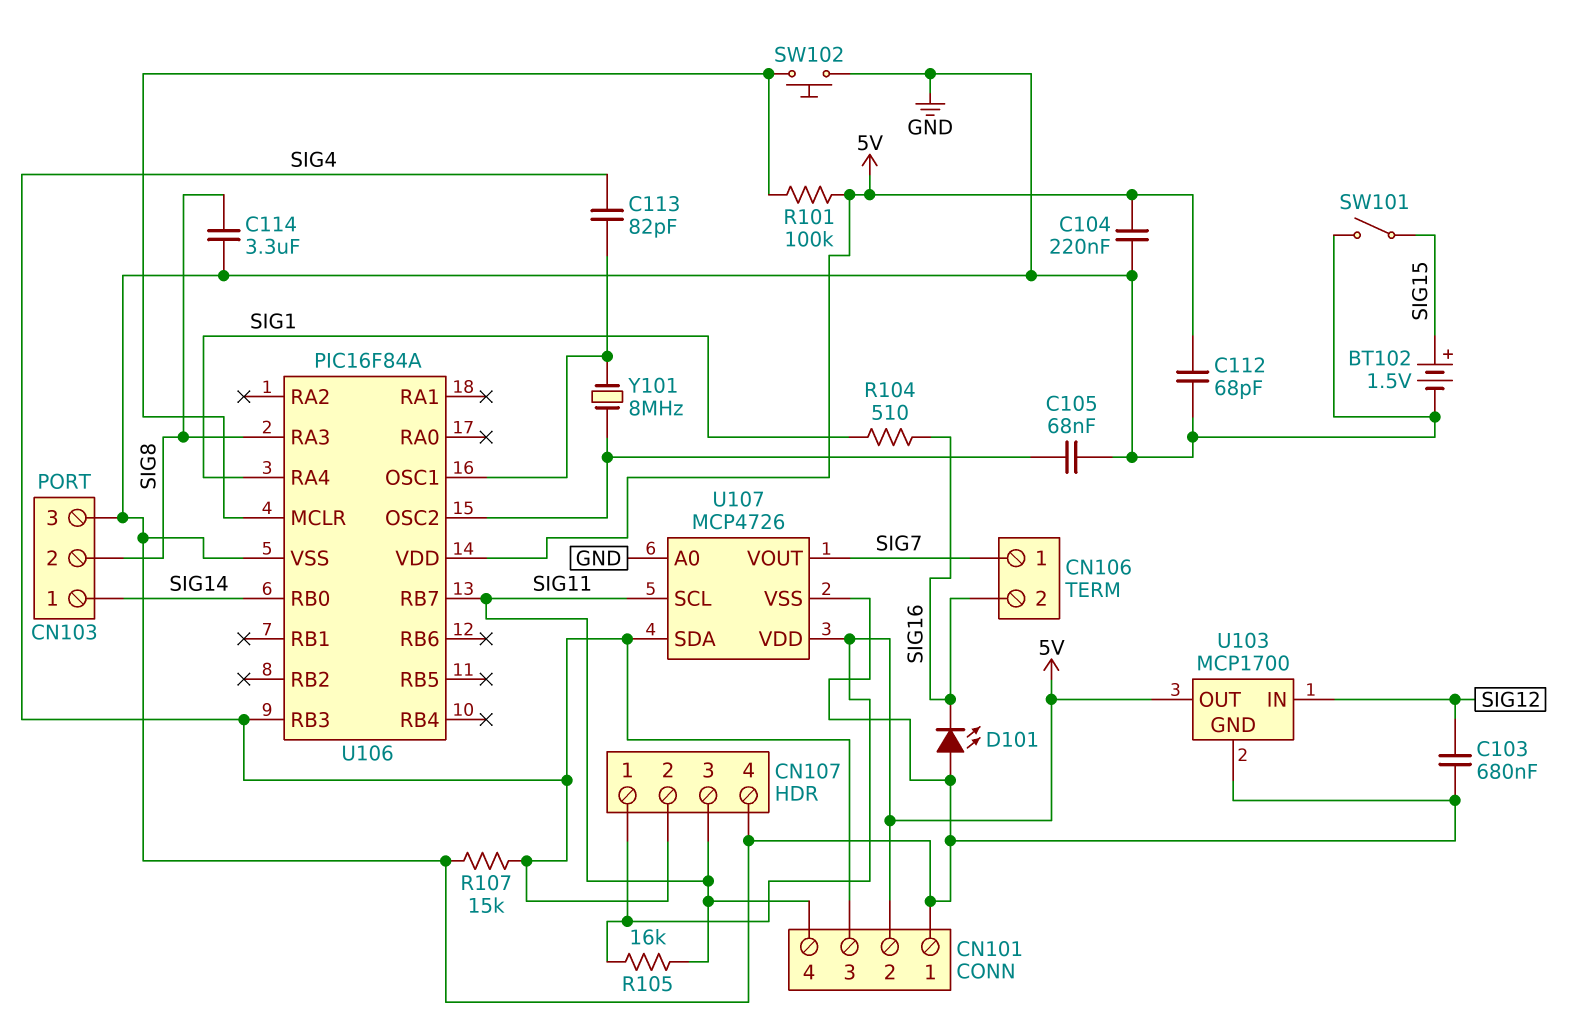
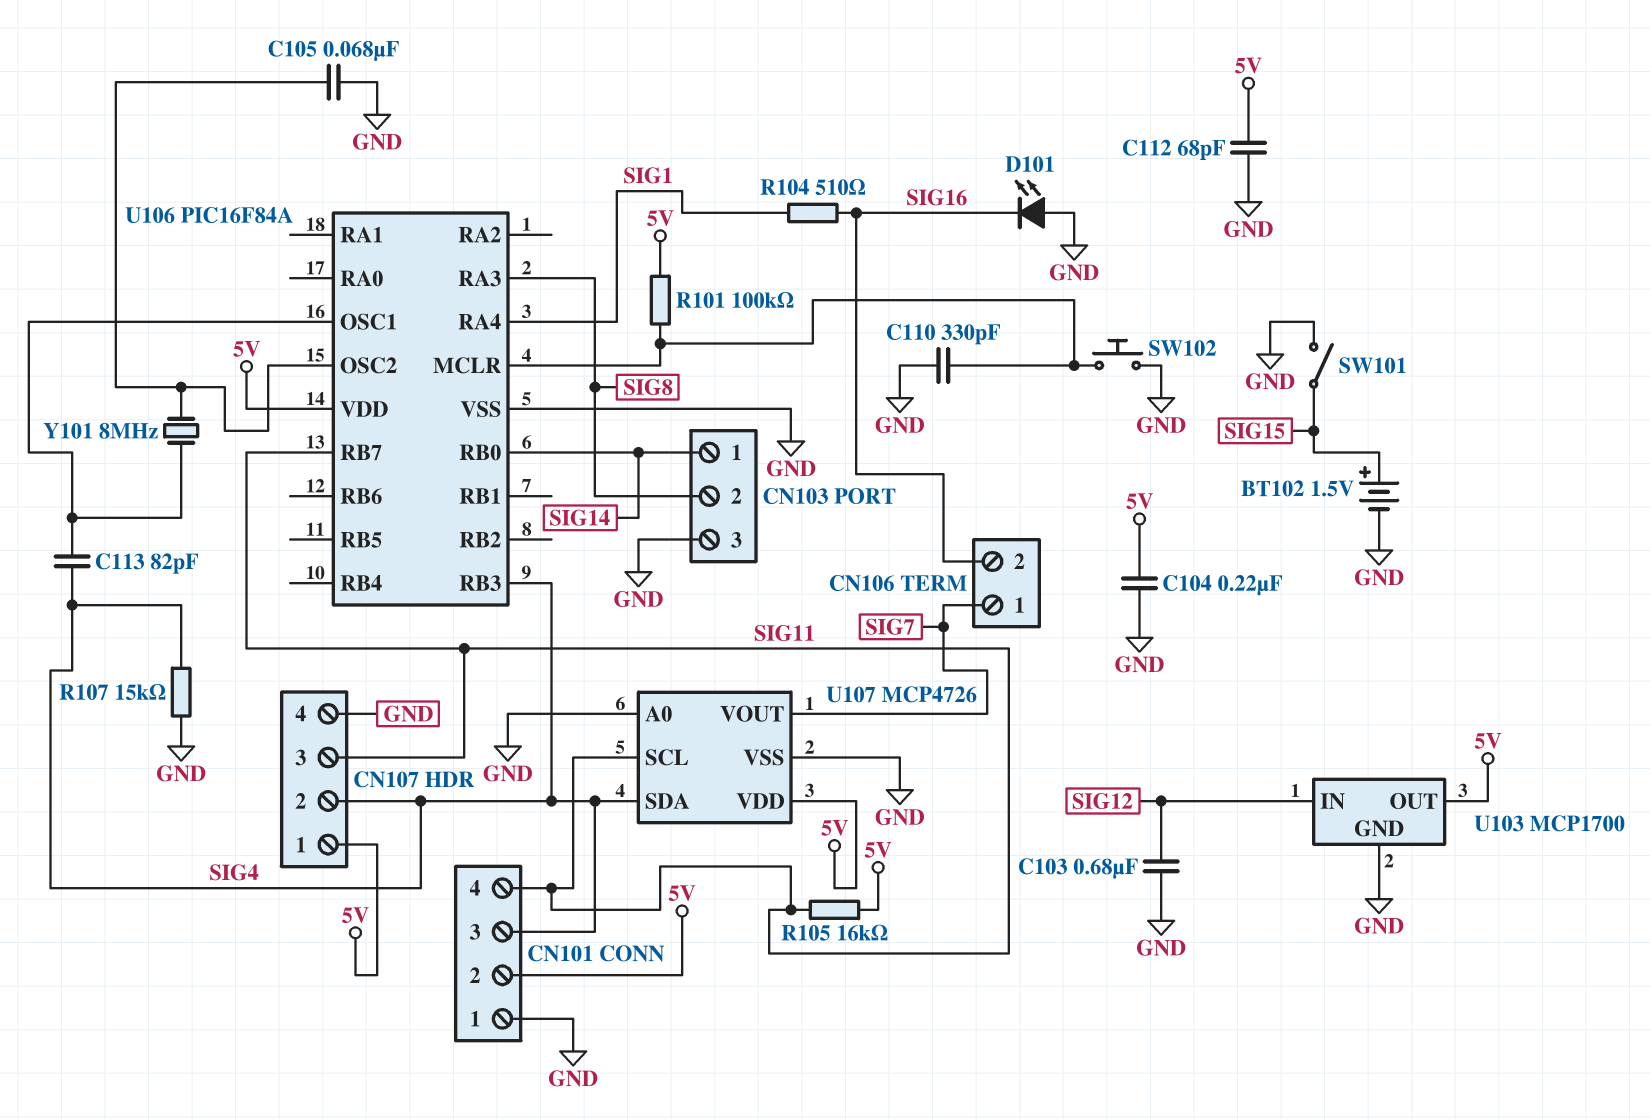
C110: none -> 330pF (GND, U106/MCLR)
C114: 3.3uF (GND, SIG8) -> none

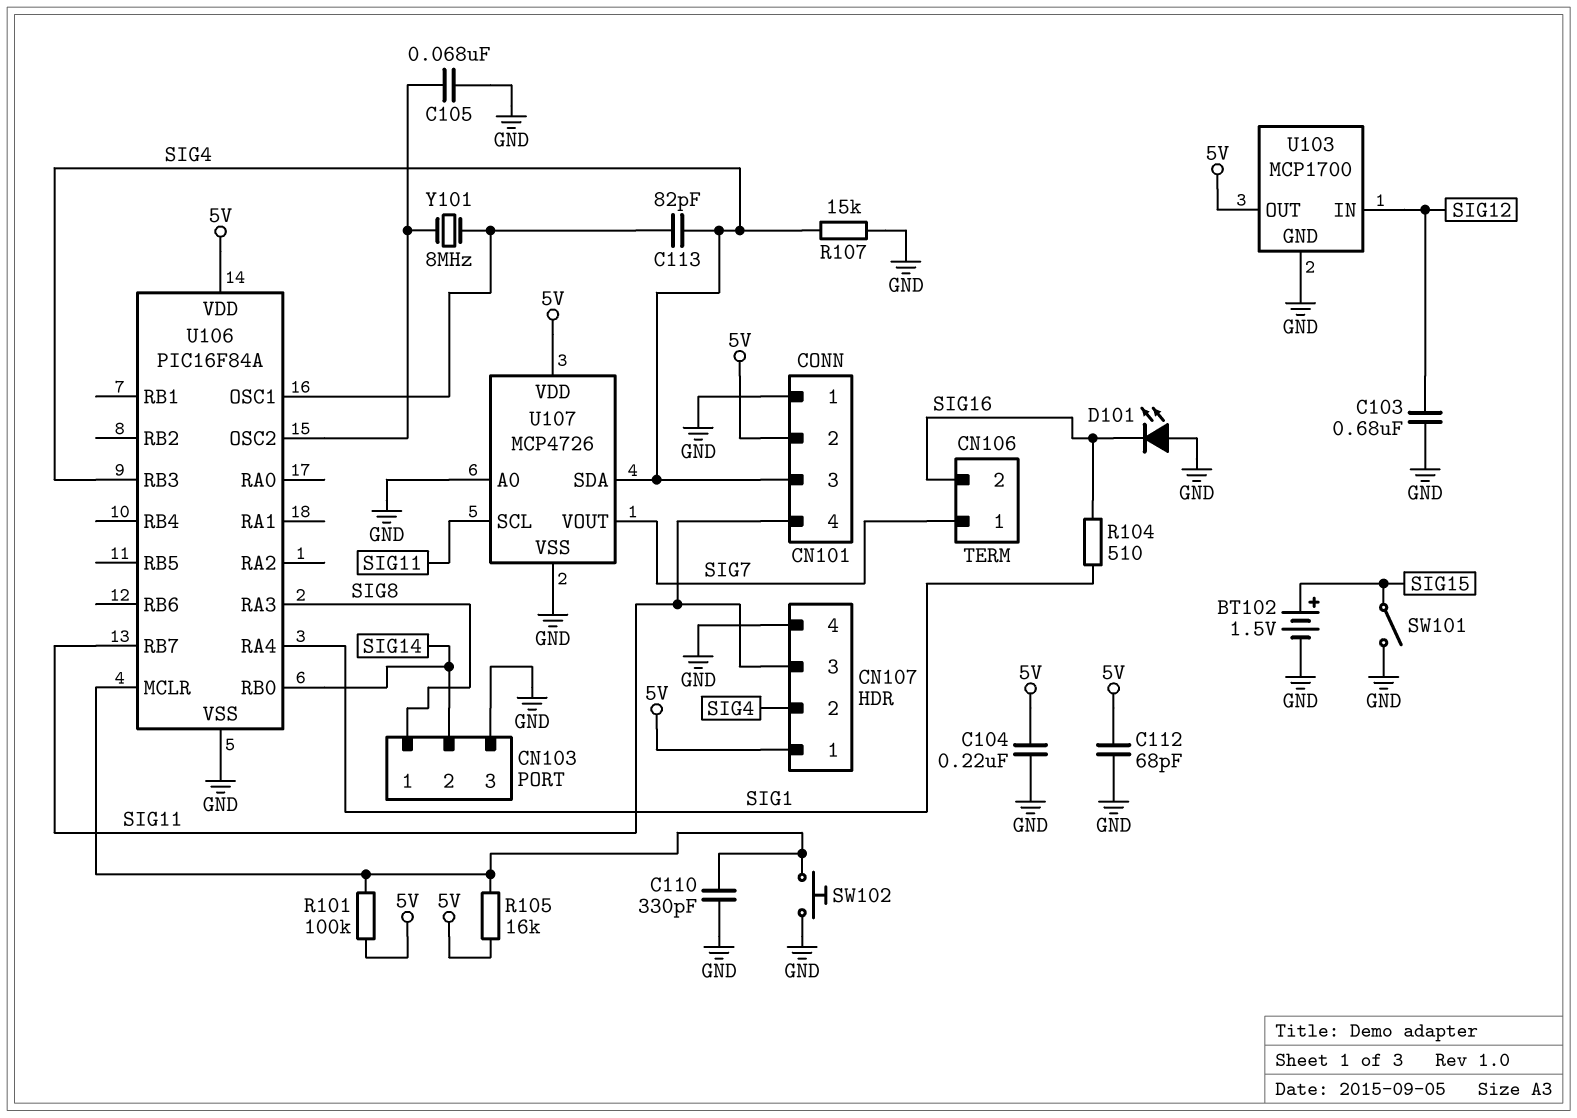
CN103 pin 1: SIG14 -> SIG8
CN103 pin 2: SIG8 -> SIG14
R105: 16k (5V, SIG11) -> 16k (5V, U106/MCLR)

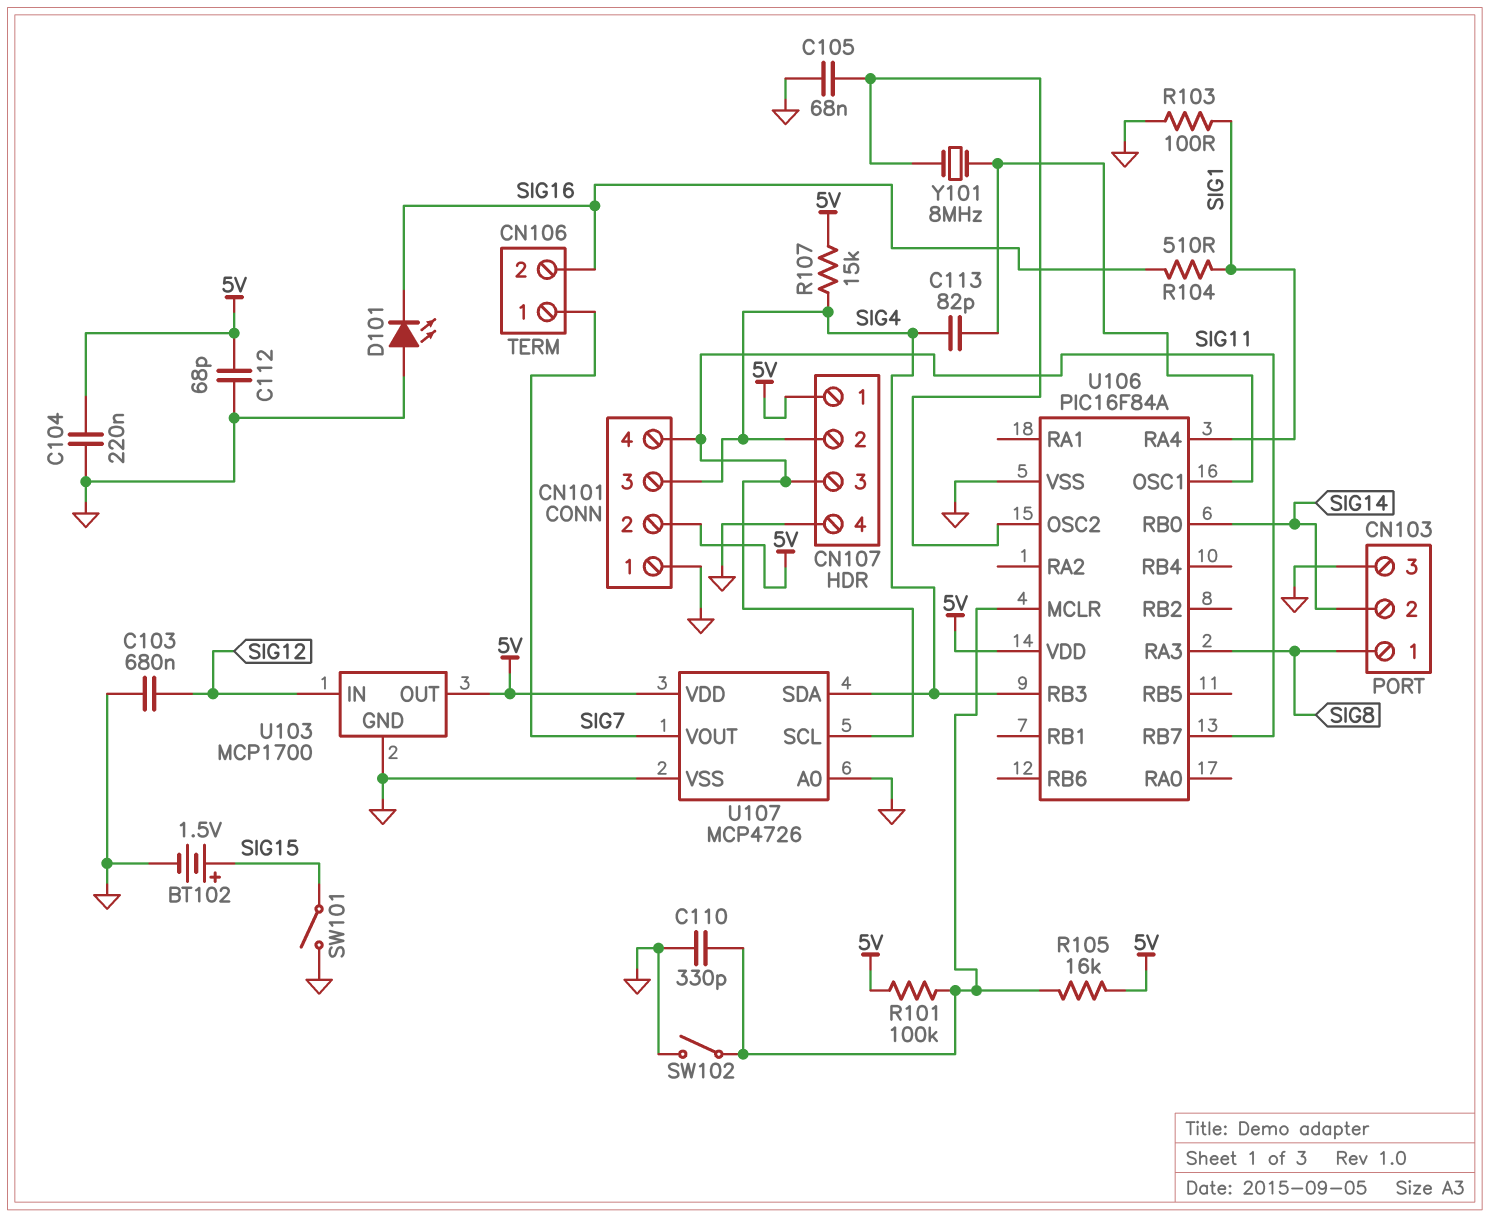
R103: none -> 100 (GND, SIG1)
R107: 15k (GND, SIG4) -> 15k (5V, SIG4)
SW102: button (GND, U106/MCLR) -> switch (GND, U106/MCLR)

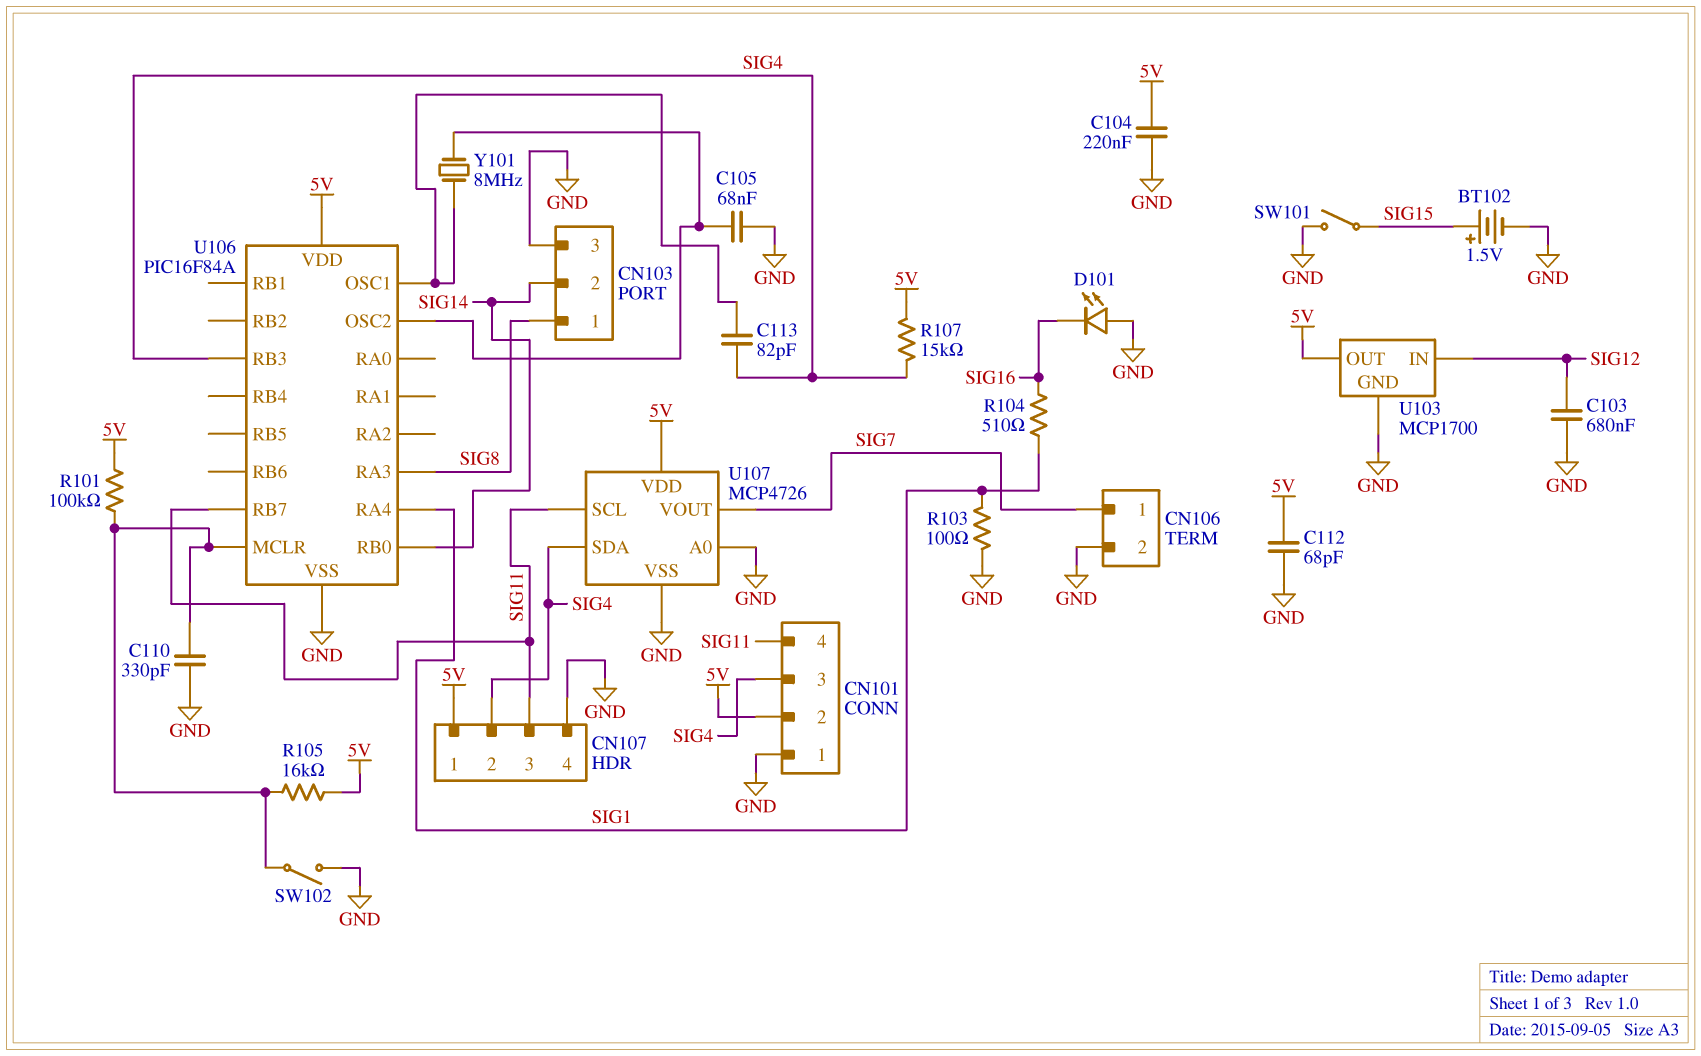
CN106 pin 2: SIG16 -> GND

